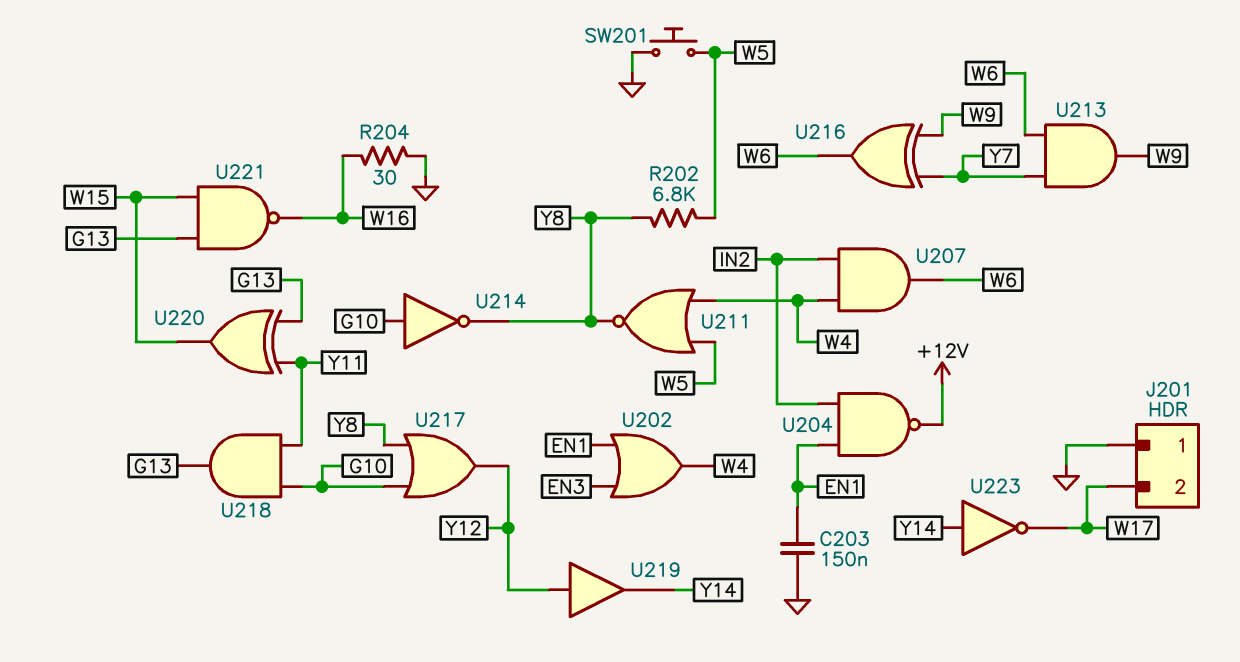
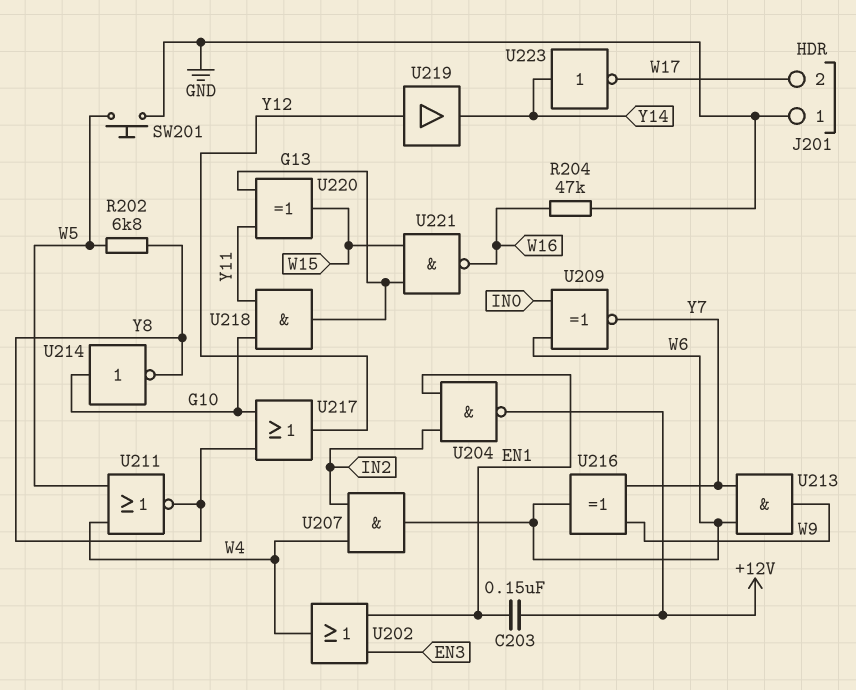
C203: 150nF (EN1, GND) -> 150nF (+12V, EN1)
R204: 30 (GND, W16) -> 47k (GND, W16)
U209: none -> XNOR (in IN0, in W6, out Y7)

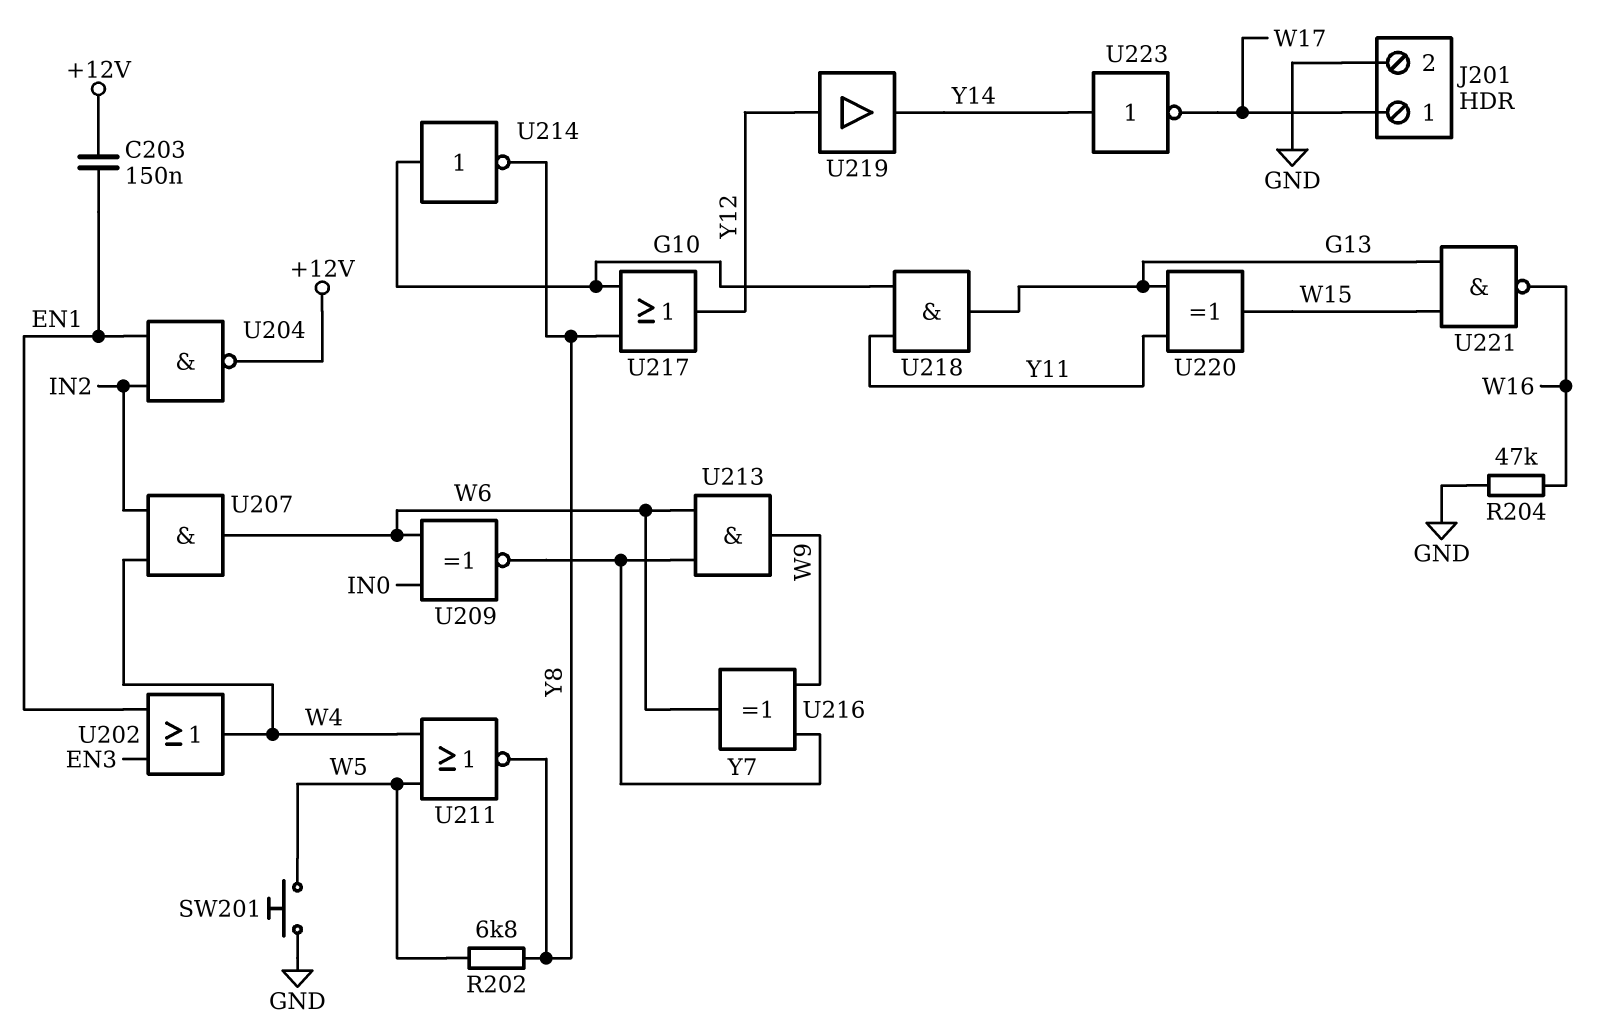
J201 pin 1: GND -> W17
J201 pin 2: W17 -> GND

